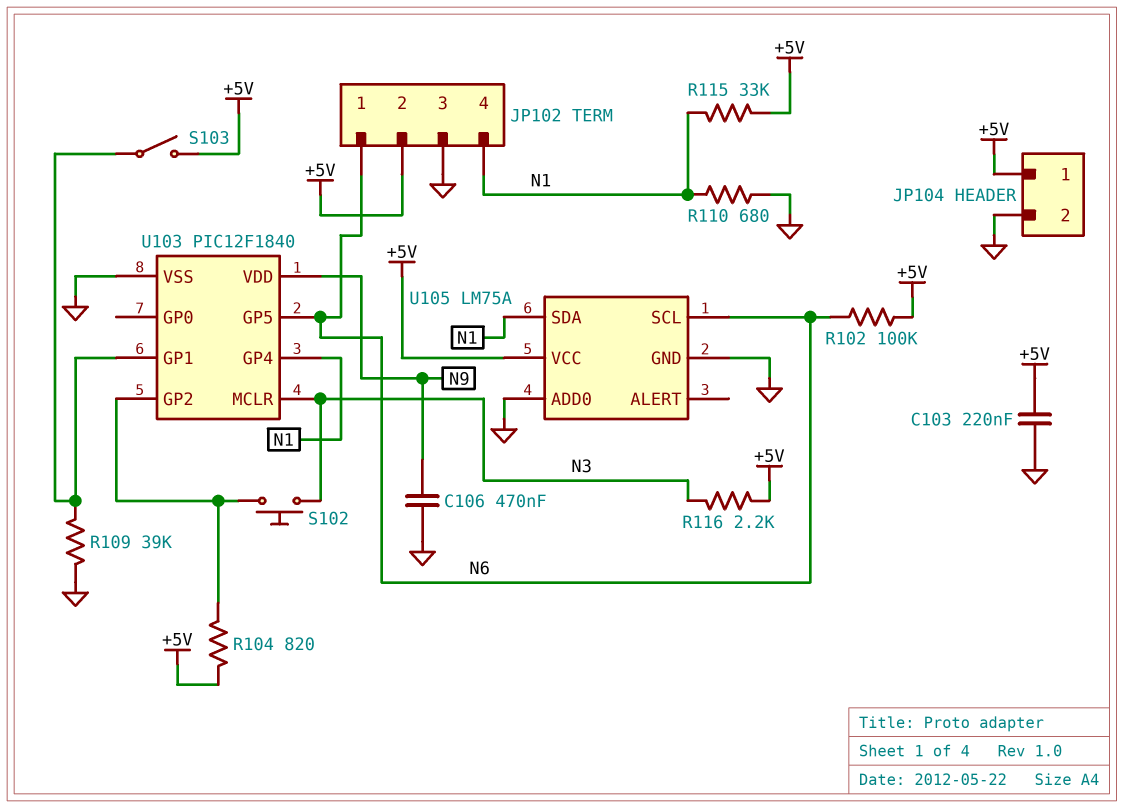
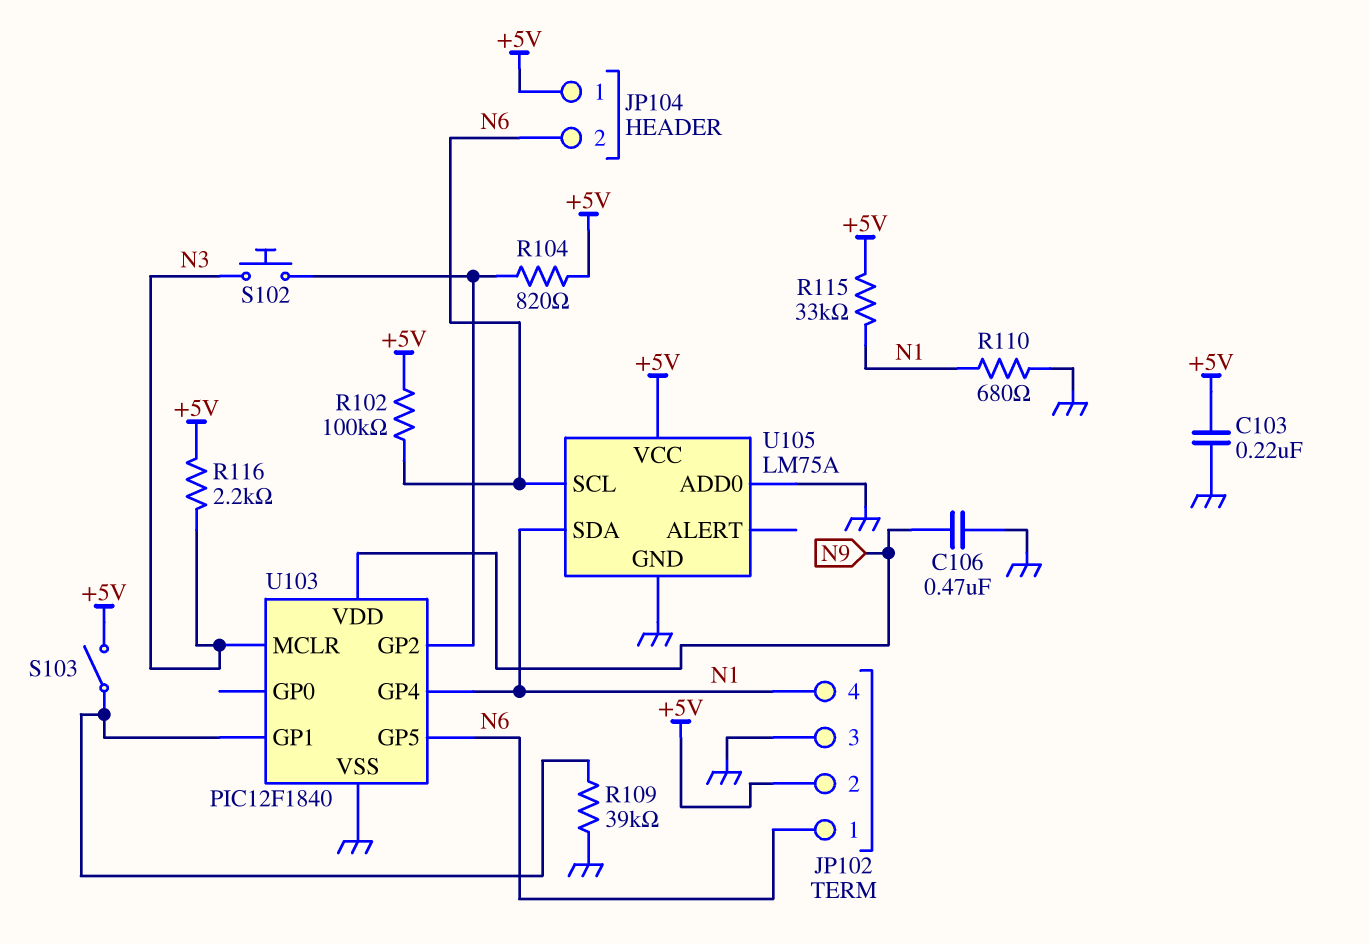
JP104 pin 2: GND -> N6

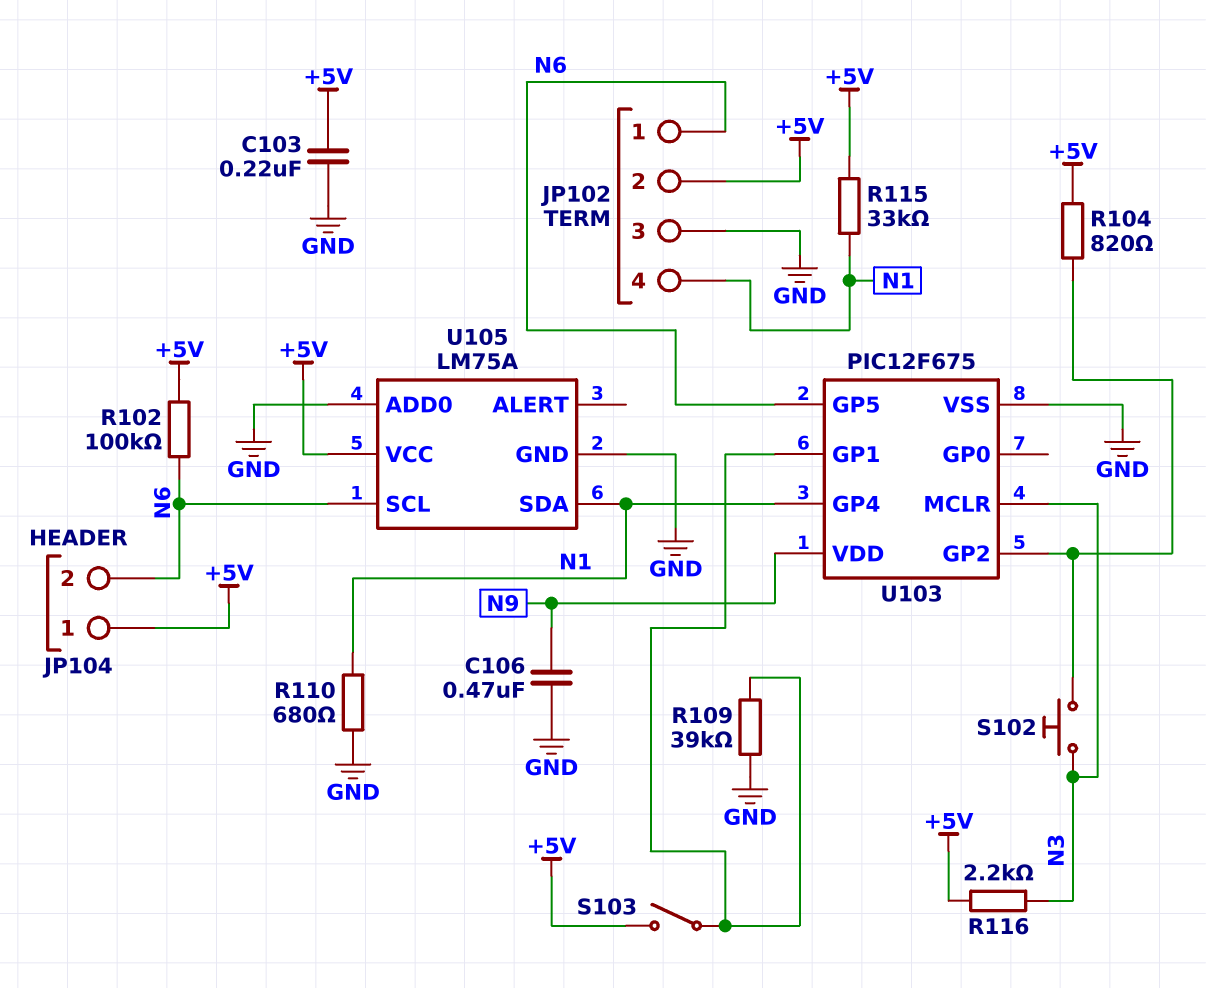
U103: PIC12F1840 -> PIC12F675

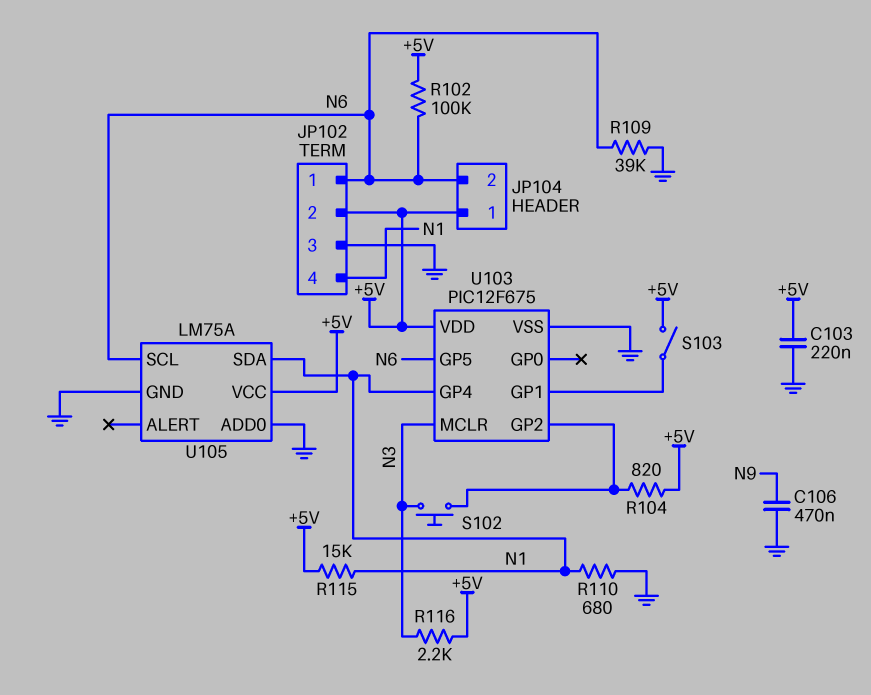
R109: 39k (GND, U103/GP1) -> 39k (GND, N6)
R115: 33k (+5V, N1) -> 15k (+5V, N1)
U103 pin VDD: N9 -> +5V

